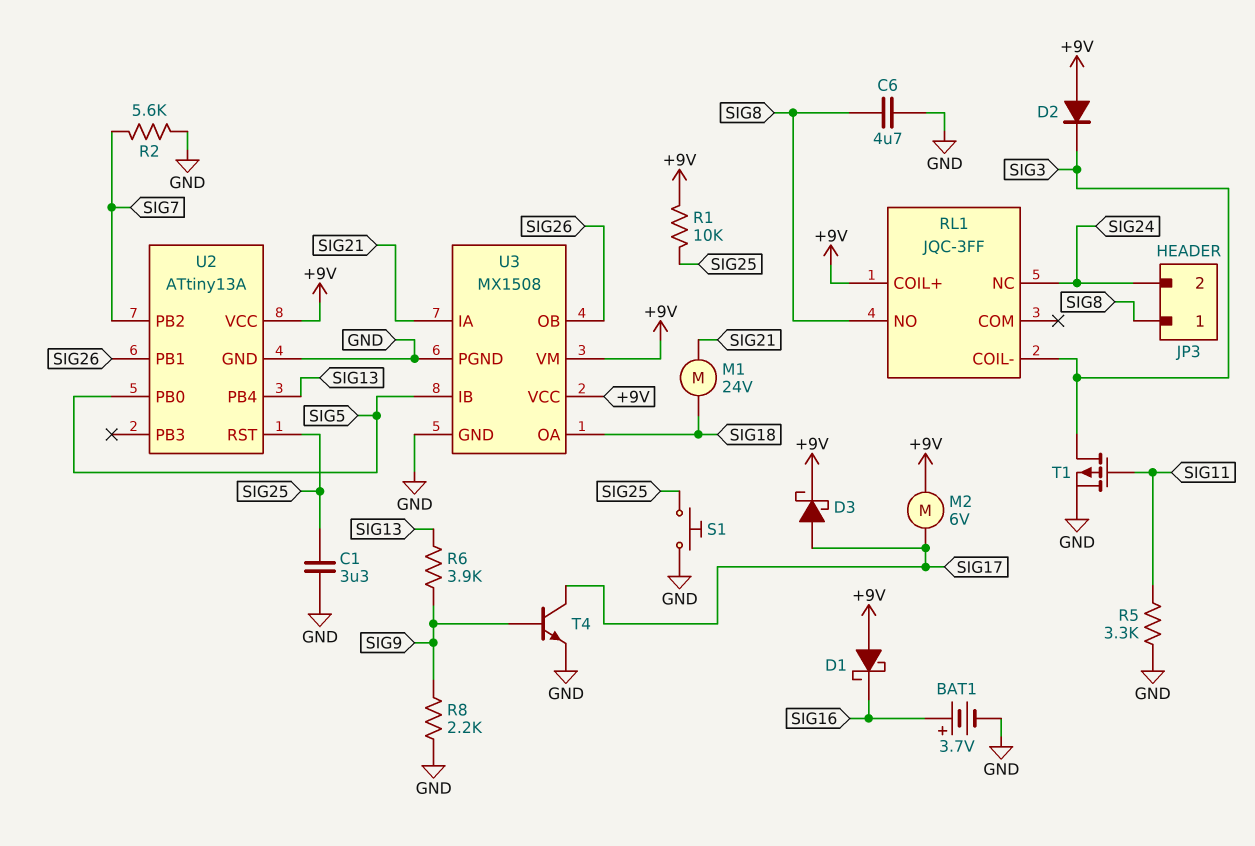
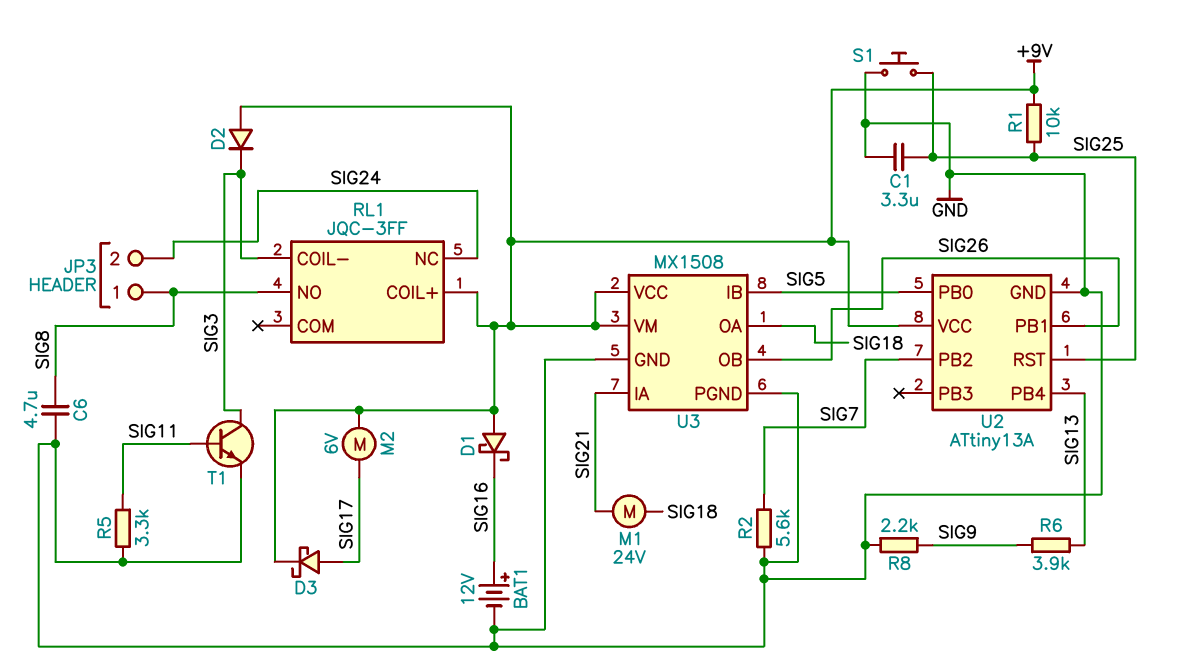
BAT1: 3.7V (plus SIG16, minus GND) -> 12V (plus SIG16, minus GND)
T1: PMOS (G SIG11, D SIG3, S GND) -> NPN (B SIG11, C SIG3, E GND)
T4: NPN (B SIG9, C SIG17, E GND) -> none

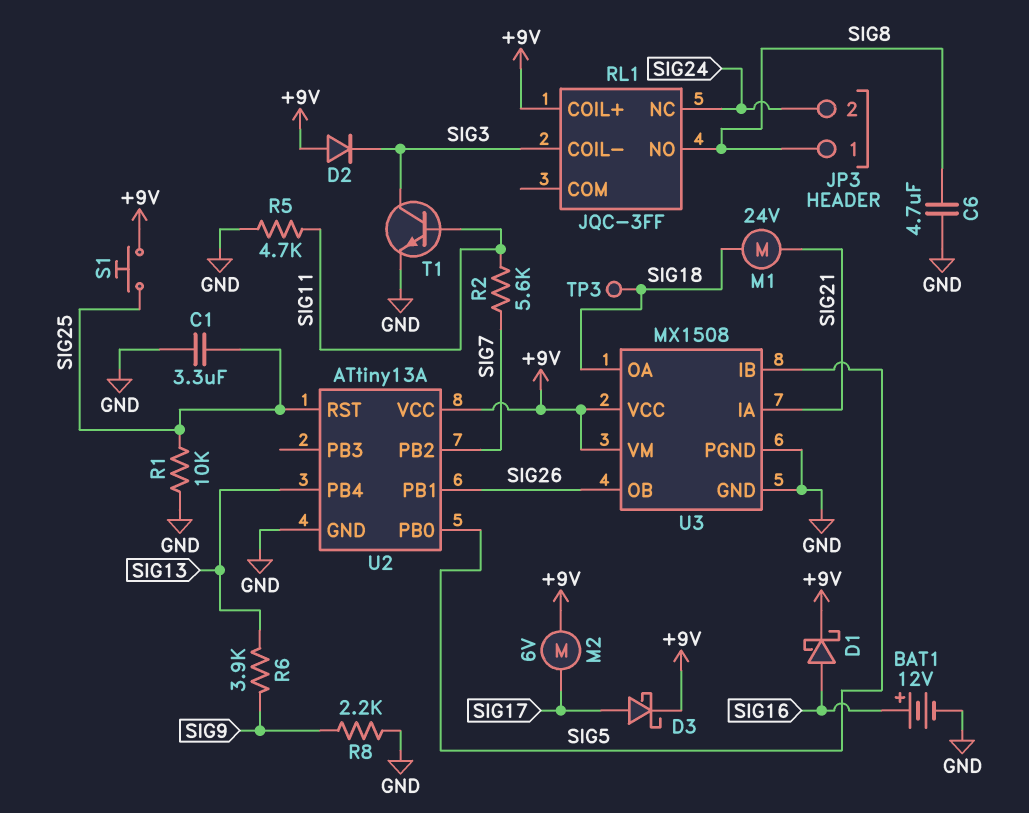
D1: schottky (A +9V, K SIG16) -> schottky (A SIG16, K +9V)
R1: 10k (+9V, SIG25) -> 10k (GND, SIG25)
R2: 5.6k (GND, SIG7) -> 5.6k (SIG7, SIG11)
R5: 3.3k (GND, SIG11) -> 4.7k (GND, SIG11)
S1: button (GND, SIG25) -> button (+9V, SIG25)
TP3: none -> test point (SIG18)

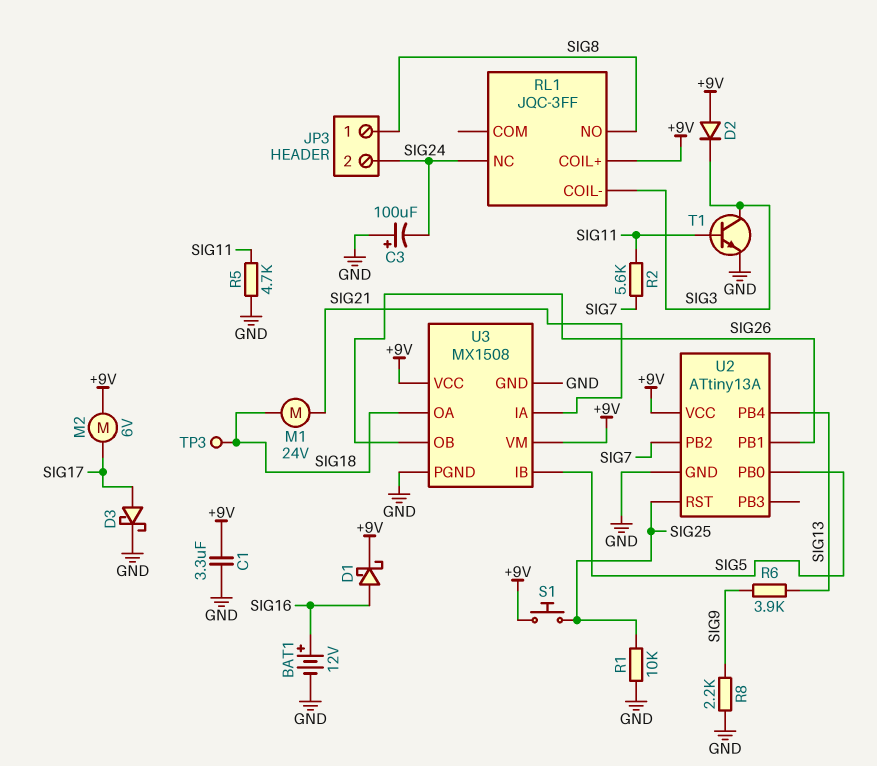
C1: 3.3uF (GND, SIG25) -> 3.3uF (+9V, GND)
C3: none -> 100uF (plus GND, minus SIG24)
C6: 4.7uF (GND, SIG8) -> none
D3: schottky (A SIG17, K +9V) -> schottky (A SIG17, K GND)

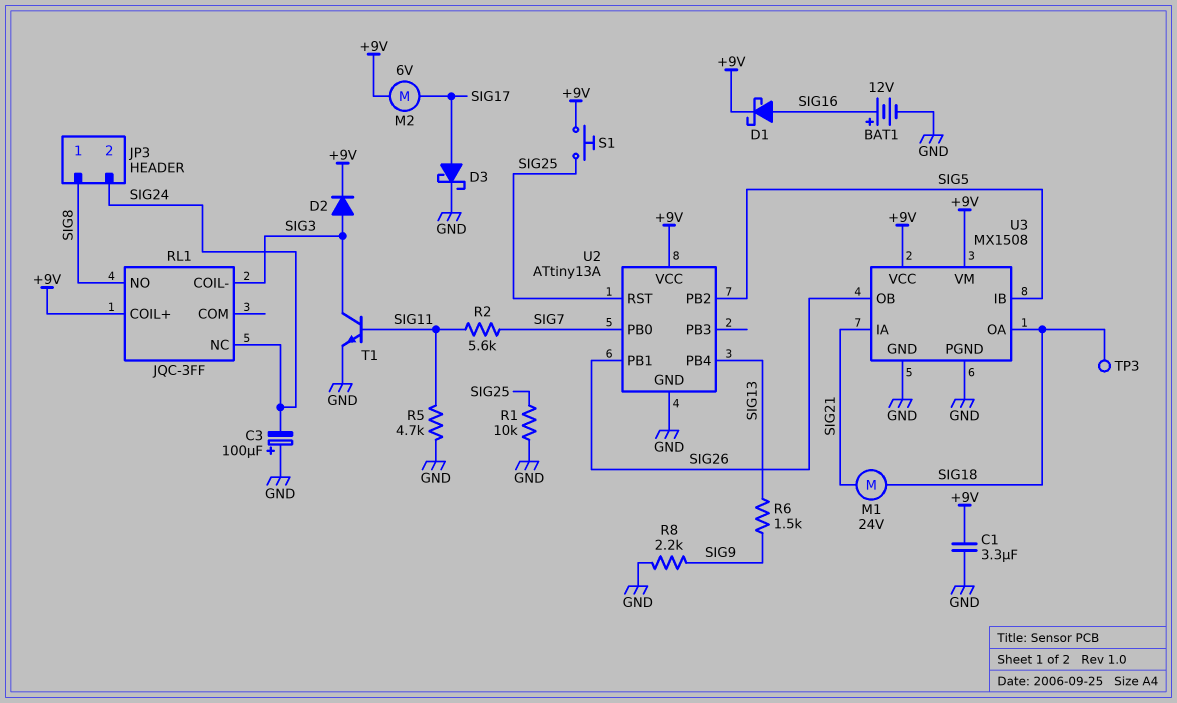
D2: diode (A +9V, K SIG3) -> diode (A SIG3, K +9V)
R6: 3.9k (SIG9, SIG13) -> 1.5k (SIG9, SIG13)
U2 pin PB0: SIG5 -> SIG7
U2 pin PB2: SIG7 -> SIG5

